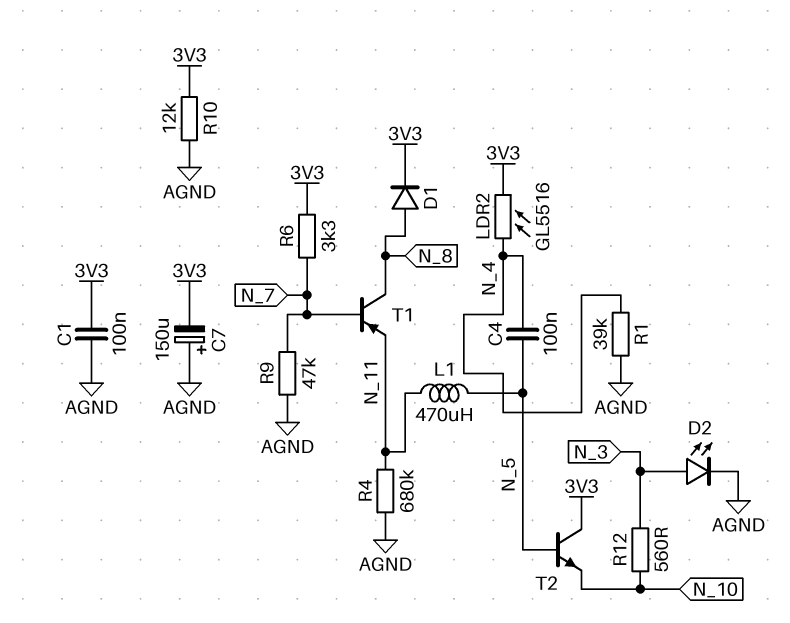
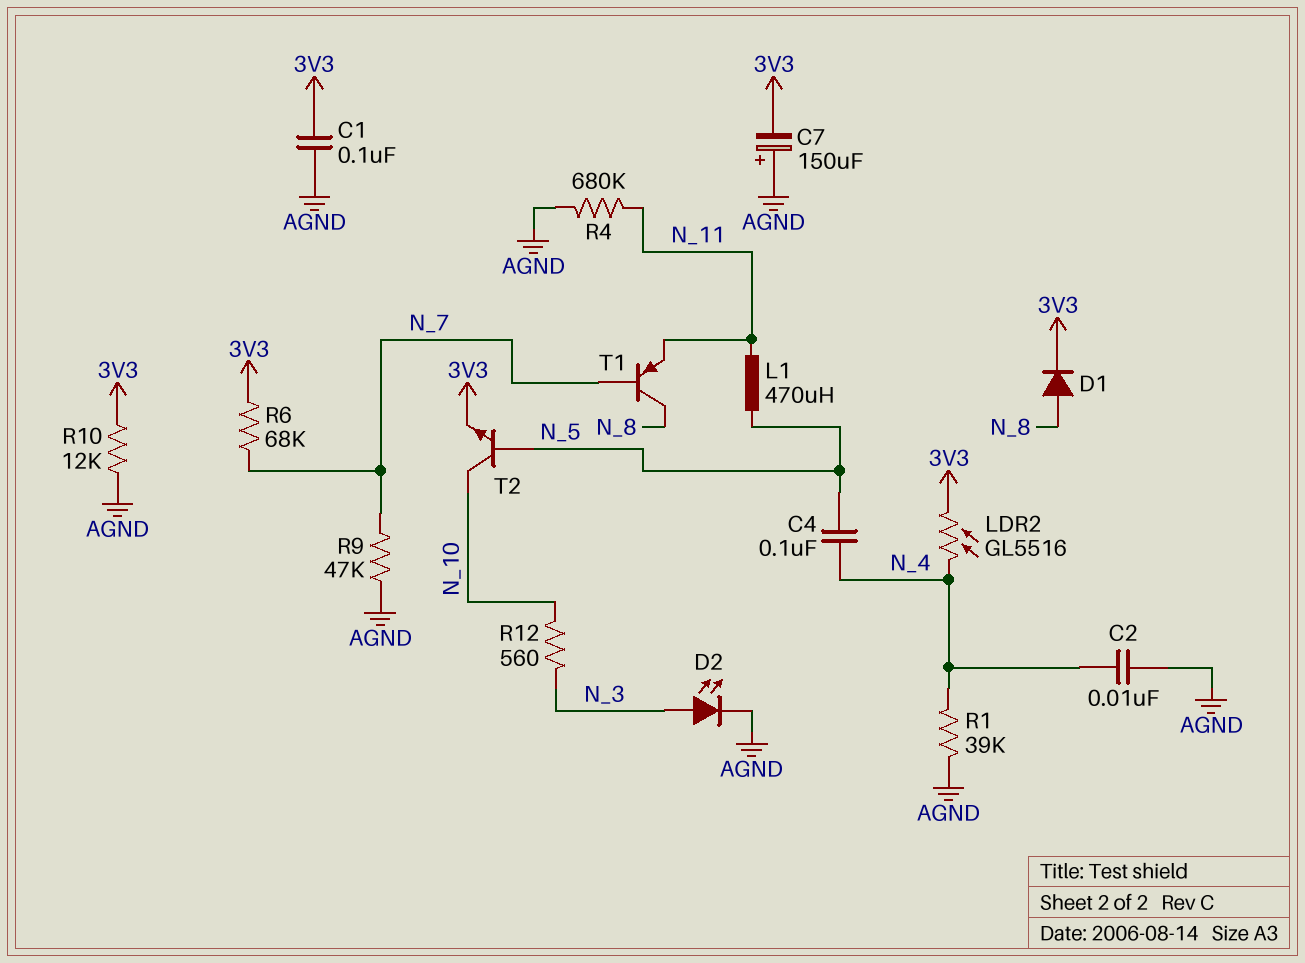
C2: none -> 10nF (AGND, N_4)
R6: 3.3k (3V3, N_7) -> 68k (3V3, N_7)
T2: NPN (B N_5, C 3V3, E N_10) -> NPN (B N_5, C N_10, E 3V3)

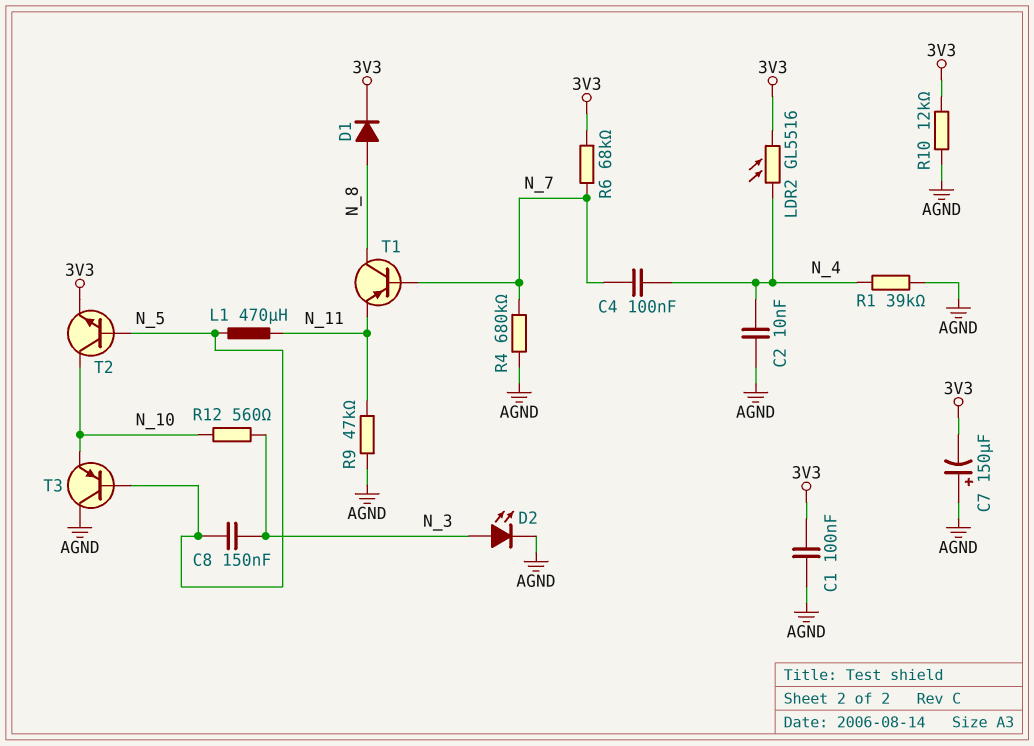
C4: 100nF (N_4, N_5) -> 100nF (N_4, N_7)
C8: none -> 150nF (N_3, N_5)
R4: 680k (AGND, N_11) -> 680k (AGND, N_7)
R9: 47k (AGND, N_7) -> 47k (AGND, N_11)
T3: none -> PNP (B N_5, C AGND, E N_10)

